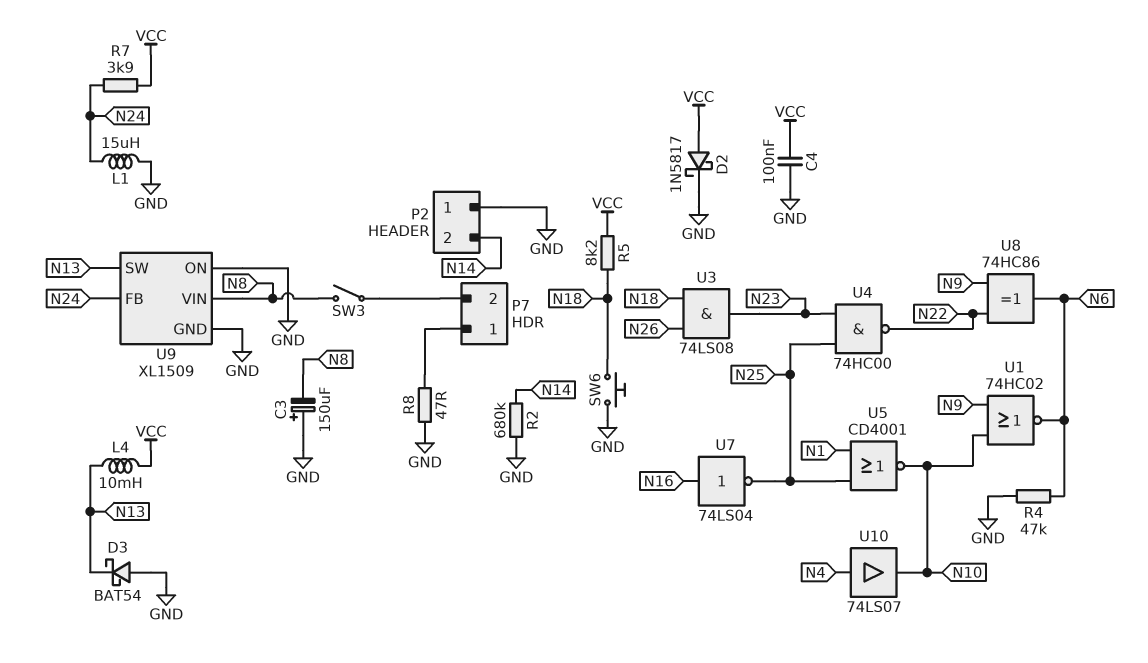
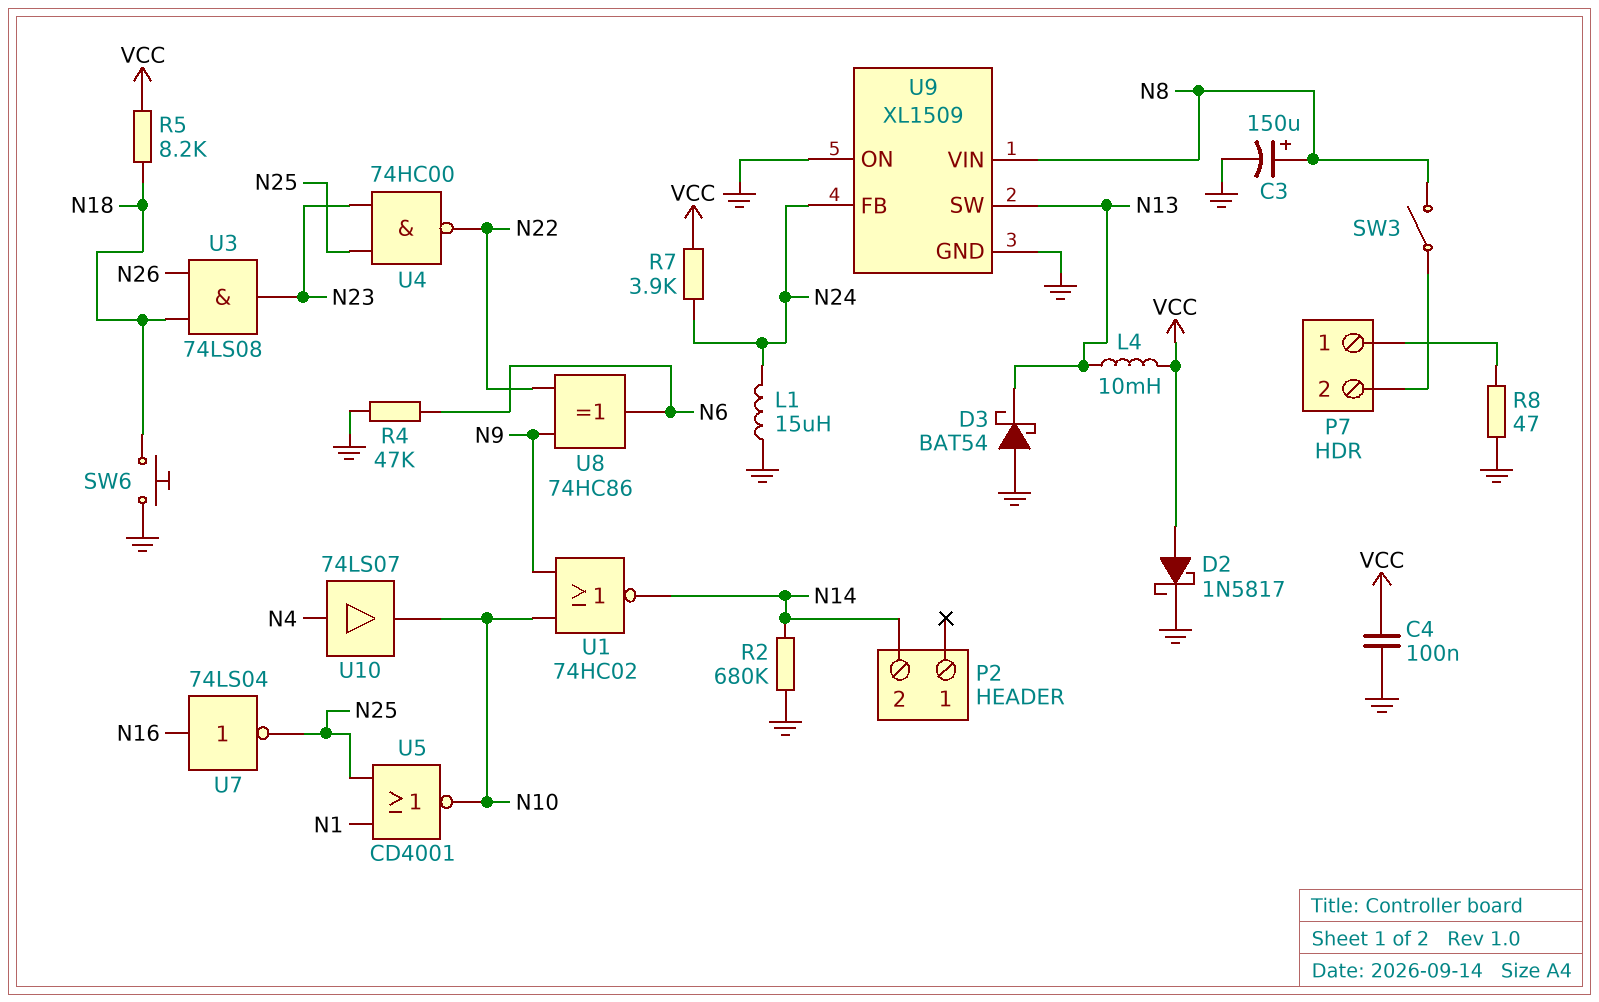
C3: 150uF (plus GND, minus N8) -> 150uF (plus N8, minus GND)
P2 pin 1: GND -> none
U1: NOR 74HC02 (in N9, in N10, out N6) -> NOR 74HC02 (in N9, in N10, out N14)

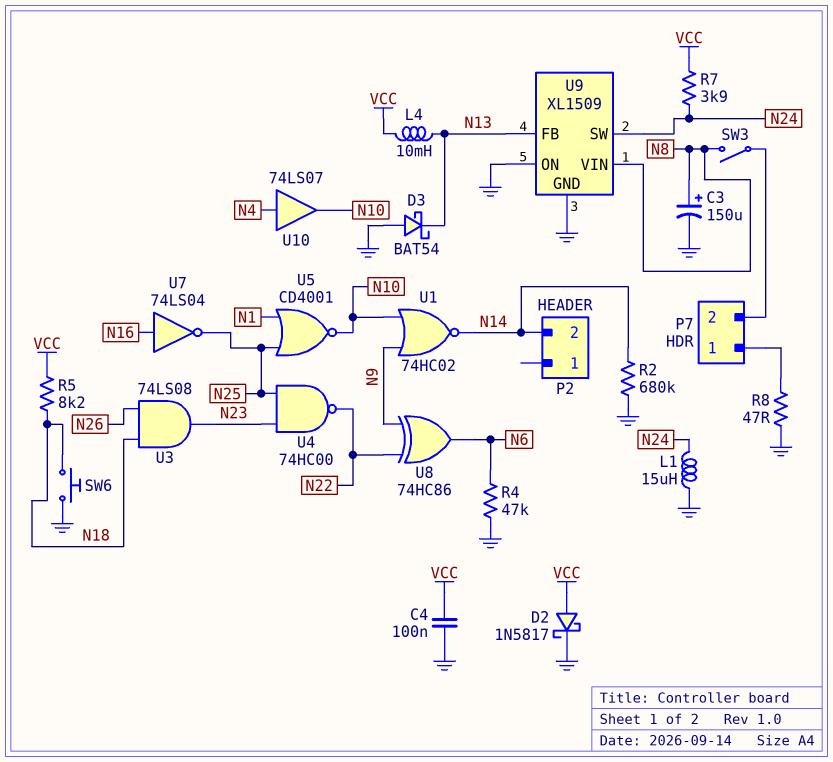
U9 pin FB: N24 -> N13
U9 pin SW: N13 -> N24

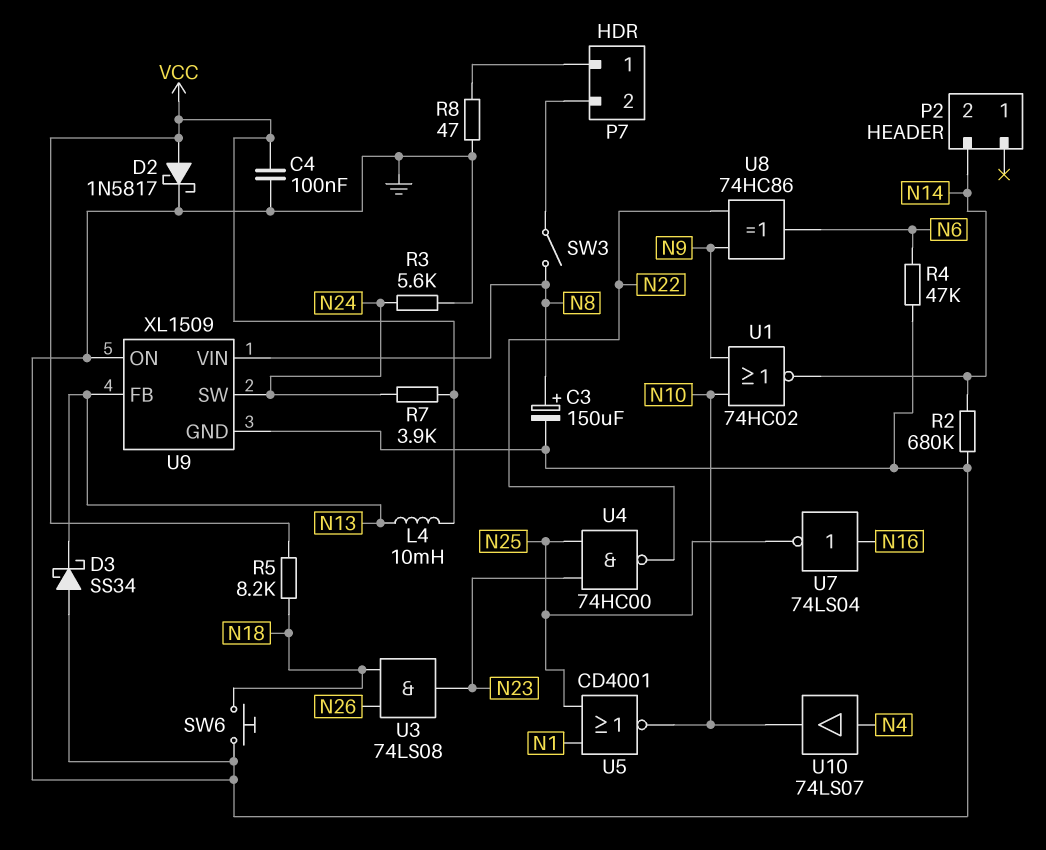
D3: schottky BAT54 (A GND, K N13) -> schottky SS34 (A GND, K N13)
L1: 15uH (GND, N24) -> none
R3: none -> 5.6k (GND, N24)

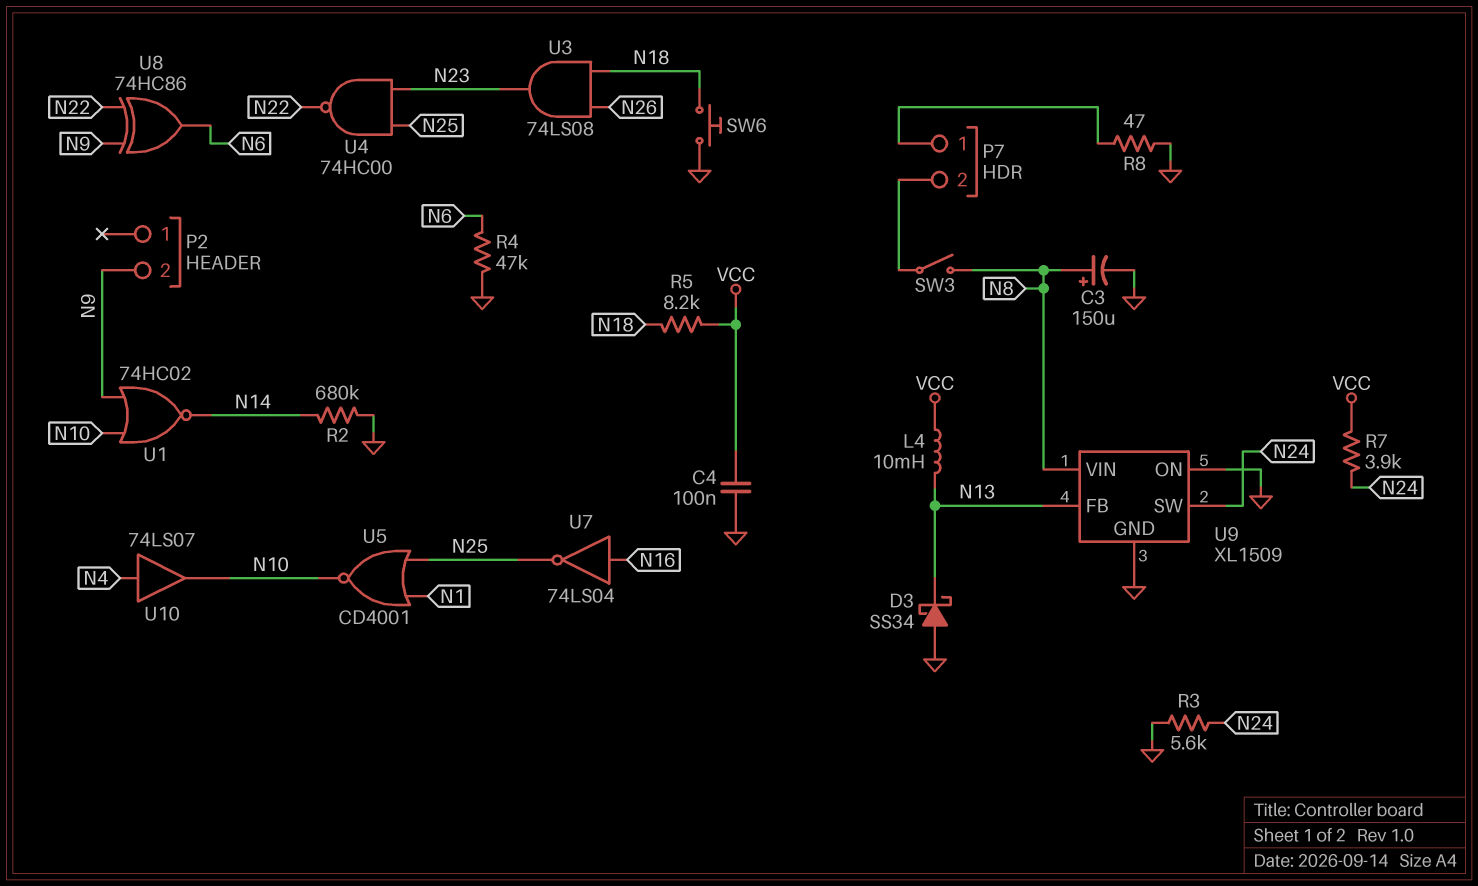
D2: schottky 1N5817 (A VCC, K GND) -> none
P2 pin 2: N14 -> N9

